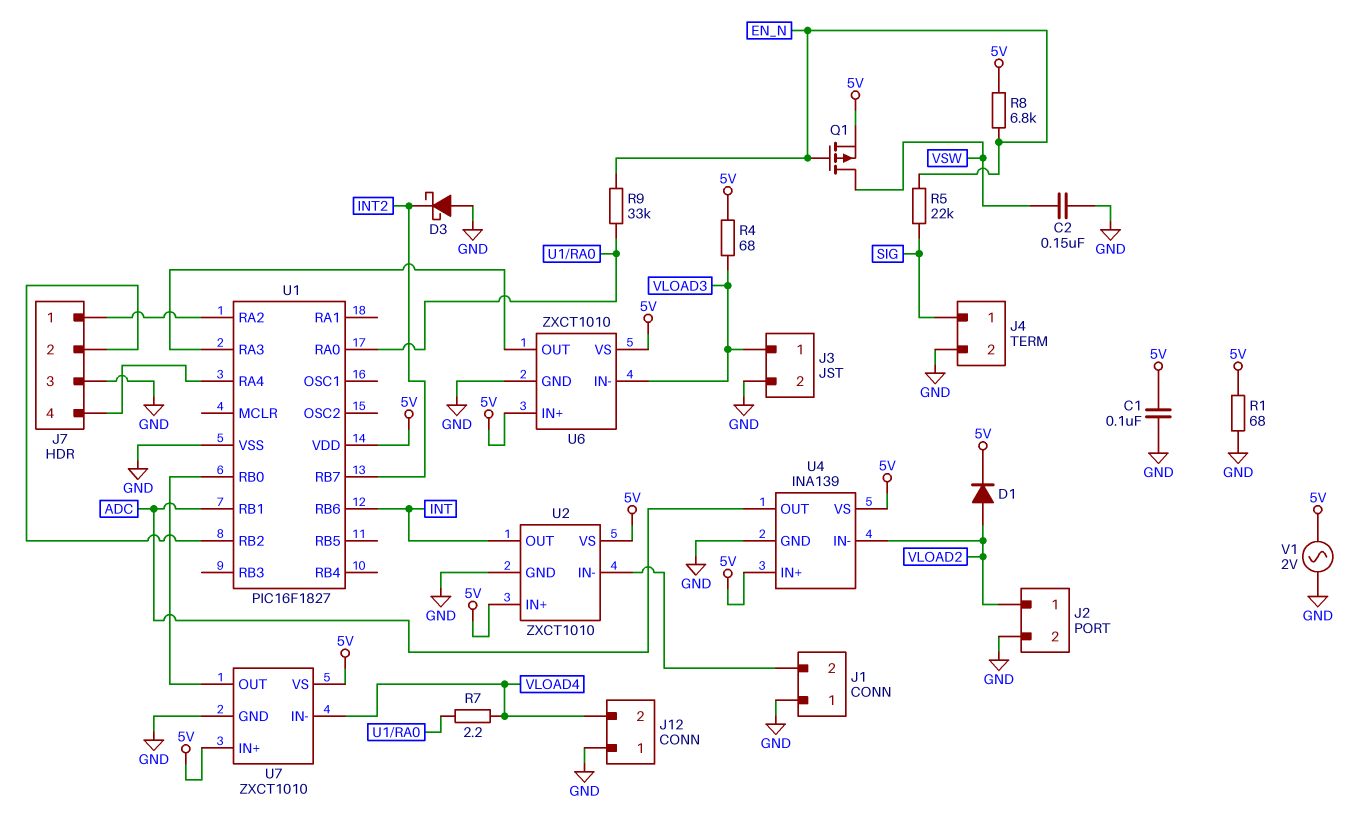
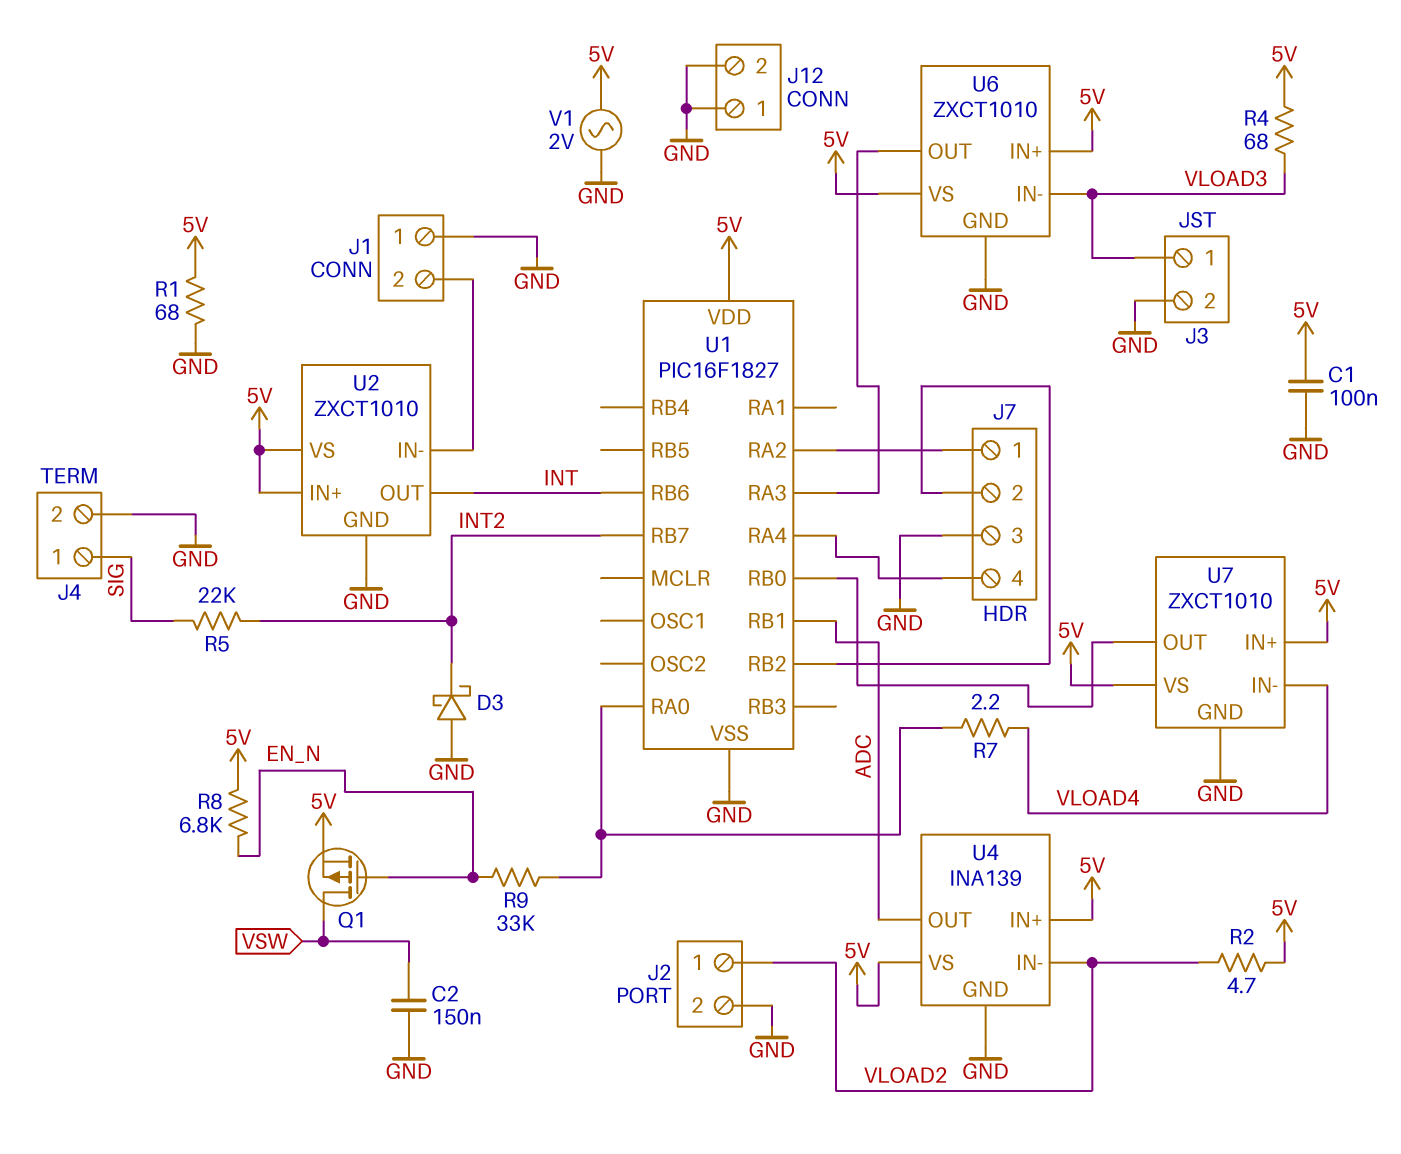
D1: diode (A VLOAD2, K 5V) -> none
J12 pin 2: VLOAD4 -> GND
R2: none -> 4.7 (5V, VLOAD2)
R5: 22k (EN_N, SIG) -> 22k (INT2, SIG)

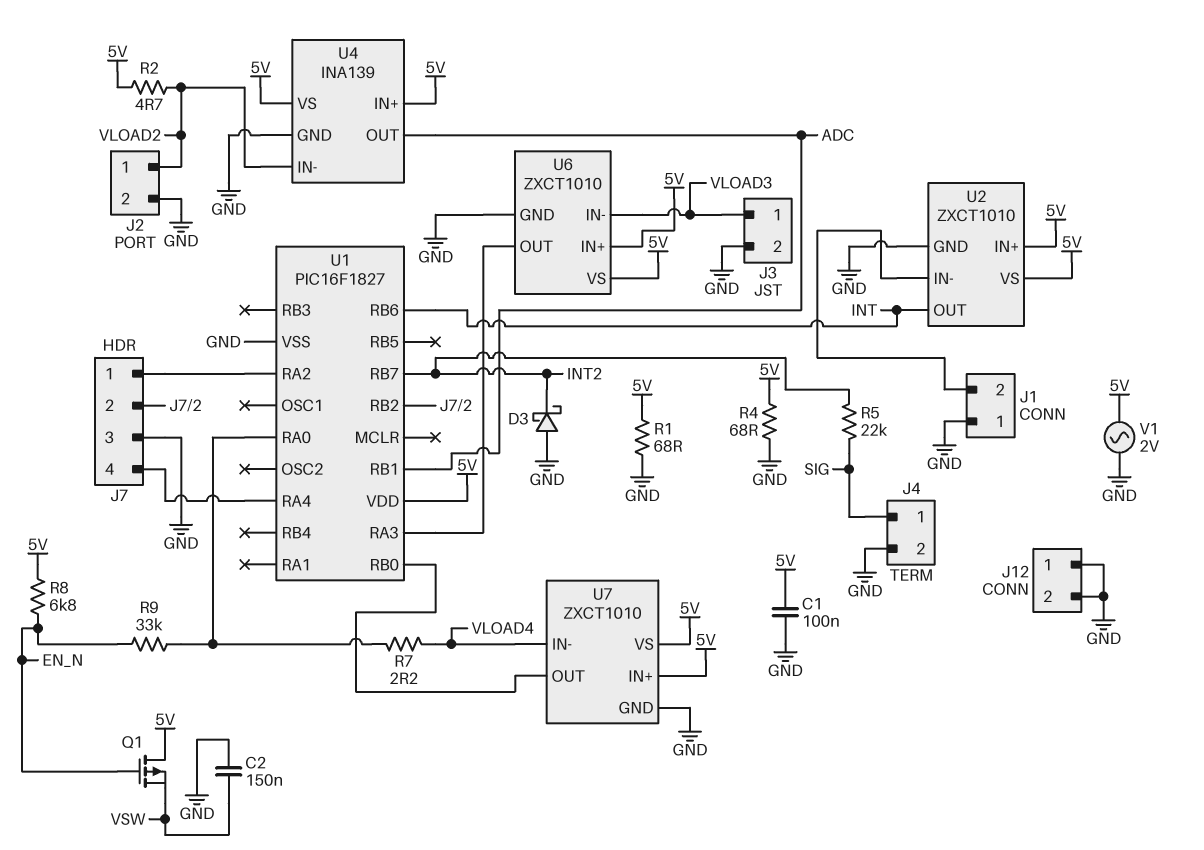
Q1: PMOS (G EN_N, D VSW, S 5V) -> PMOS (G EN_N, D 5V, S VSW)
R4: 68 (5V, VLOAD3) -> 68 (5V, GND)

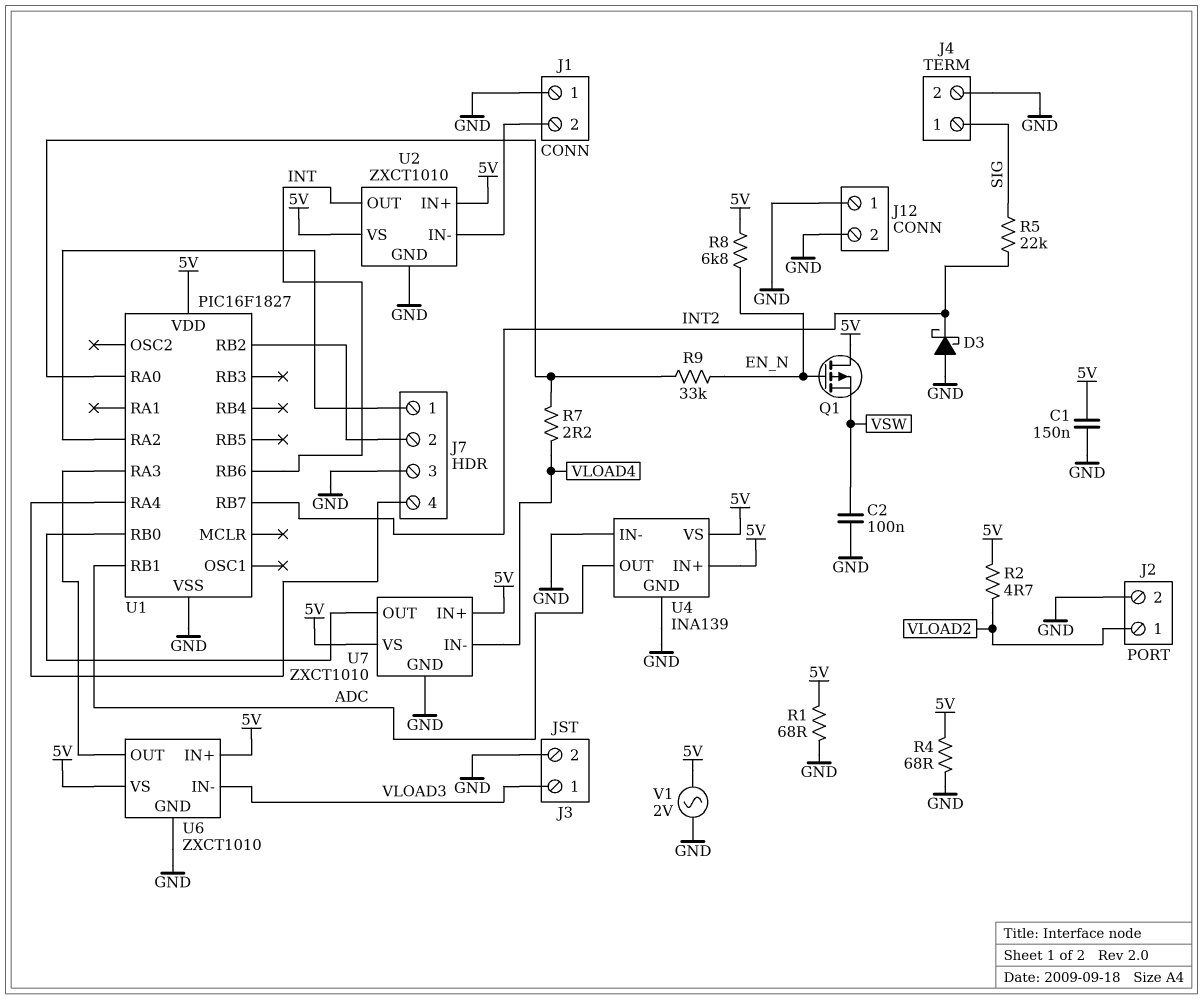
C1: 100nF (5V, GND) -> 150nF (5V, GND)
C2: 150nF (GND, VSW) -> 100nF (GND, VSW)
U4 pin IN-: VLOAD2 -> GND

